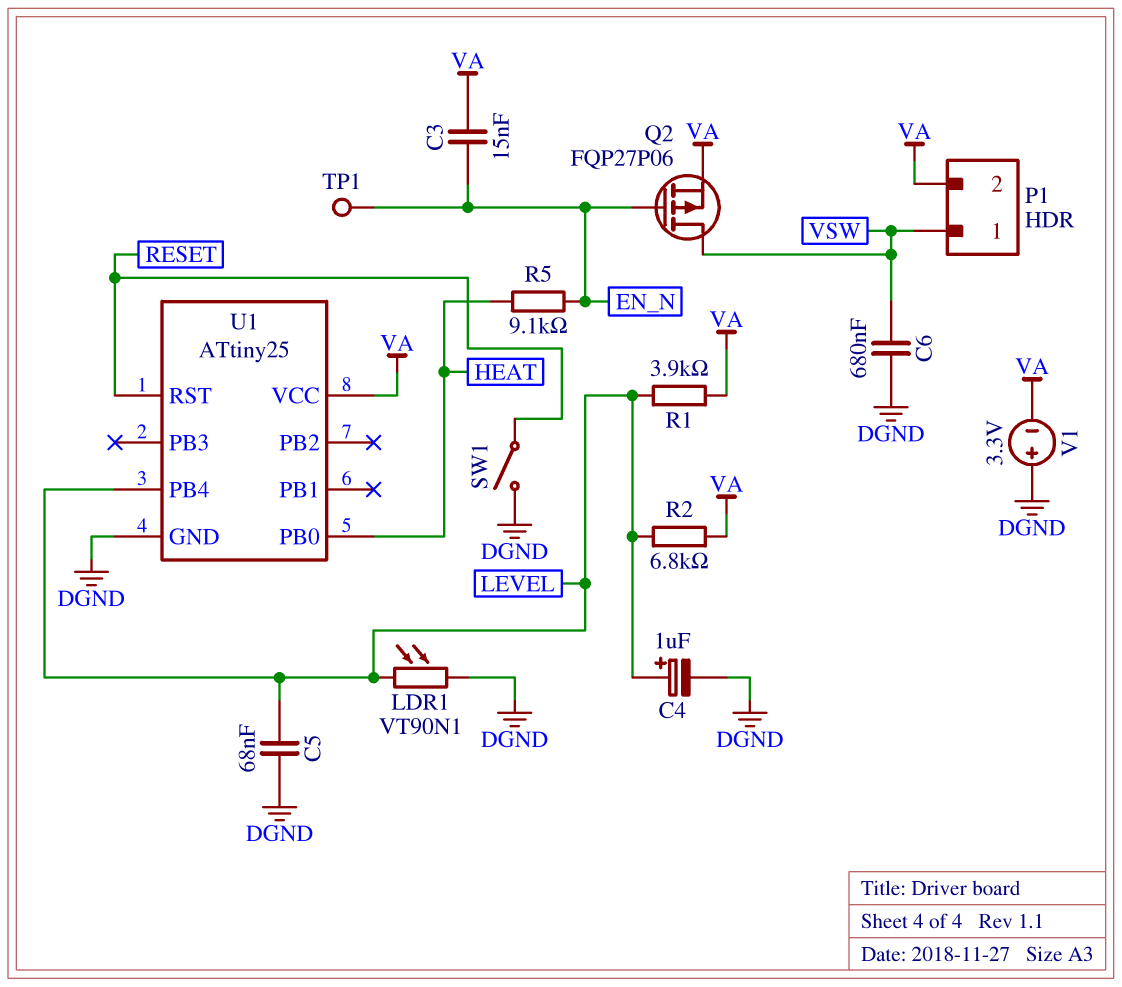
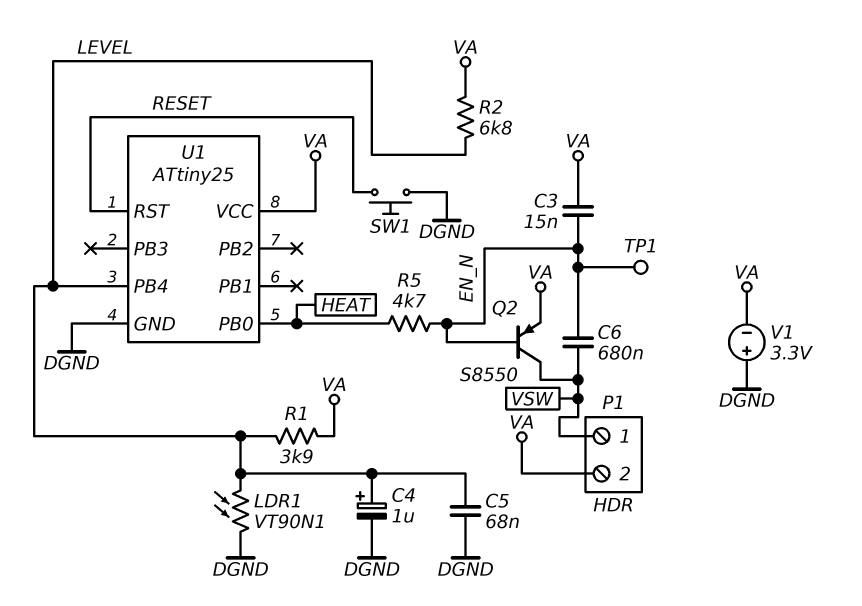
C6: 680nF (DGND, VSW) -> 680nF (EN_N, VSW)
Q2: PMOS FQP27P06 (G EN_N, D VSW, S VA) -> PNP S8550 (B EN_N, C VSW, E VA)
R5: 9.1k (EN_N, HEAT) -> 4.7k (EN_N, HEAT)
SW1: switch (DGND, RESET) -> button (DGND, RESET)

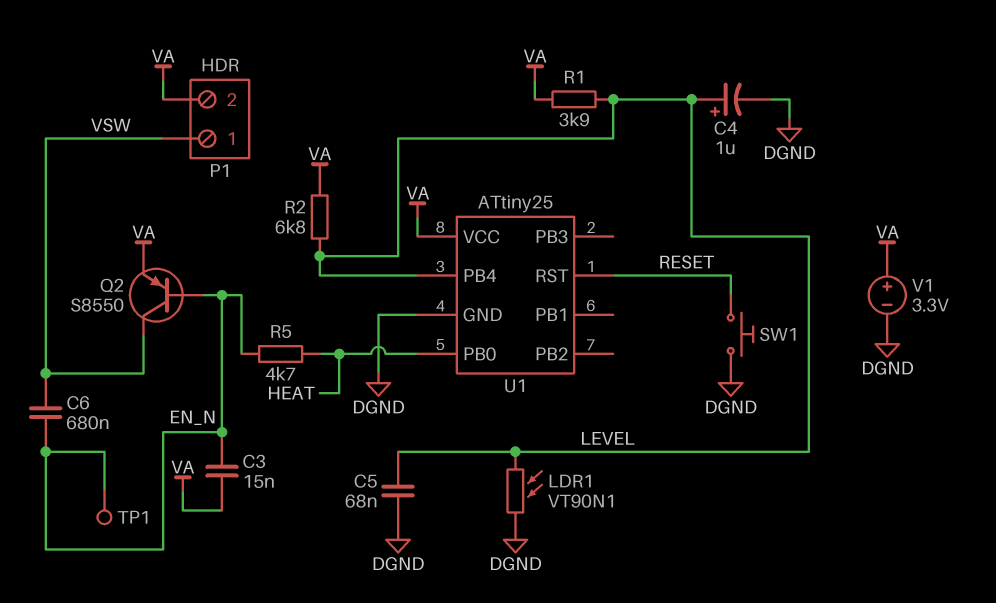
V1: 3.3V (plus DGND, minus VA) -> 3.3V (plus VA, minus DGND)

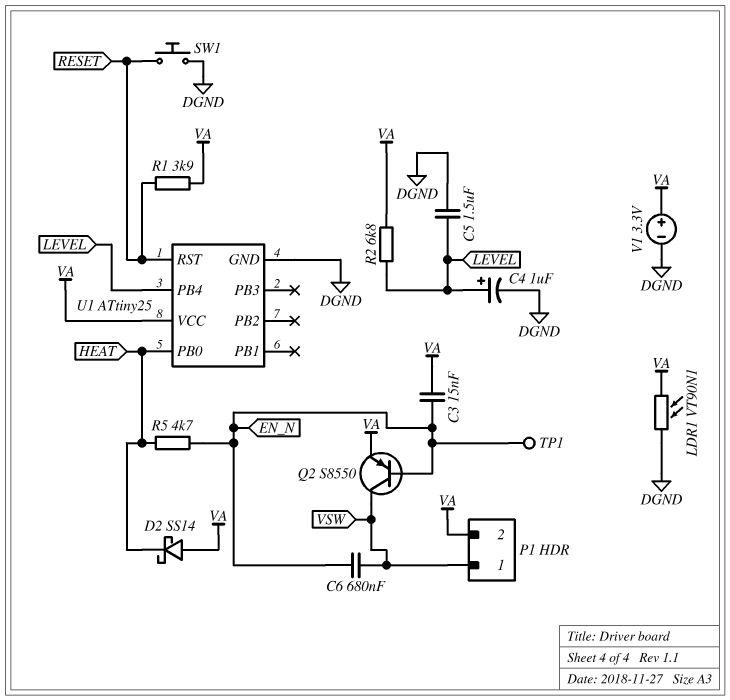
C5: 68nF (DGND, LEVEL) -> 1.5uF (DGND, LEVEL)
D2: none -> schottky SS14 (A VA, K HEAT)
LDR1: VT90N1 (DGND, LEVEL) -> VT90N1 (DGND, VA)
R1: 3.9k (LEVEL, VA) -> 3.9k (RESET, VA)

